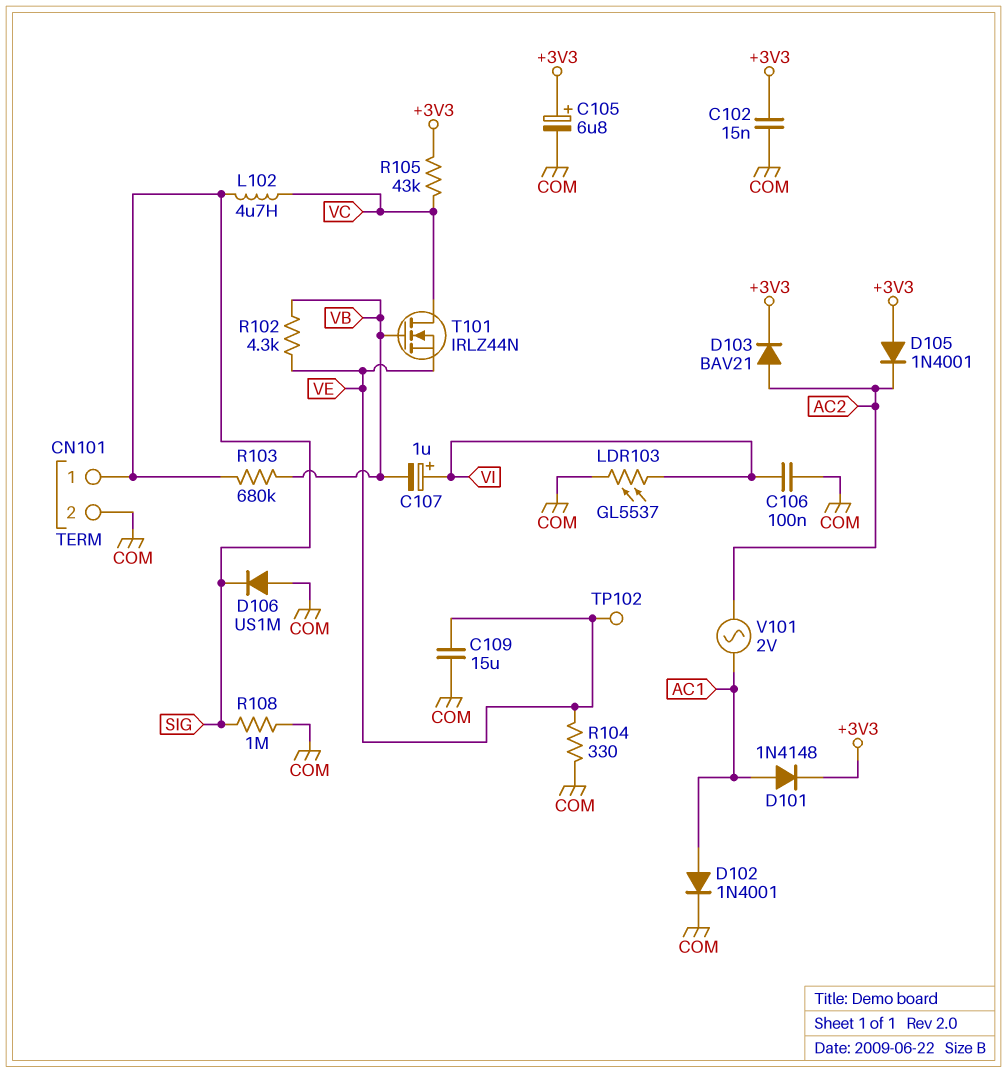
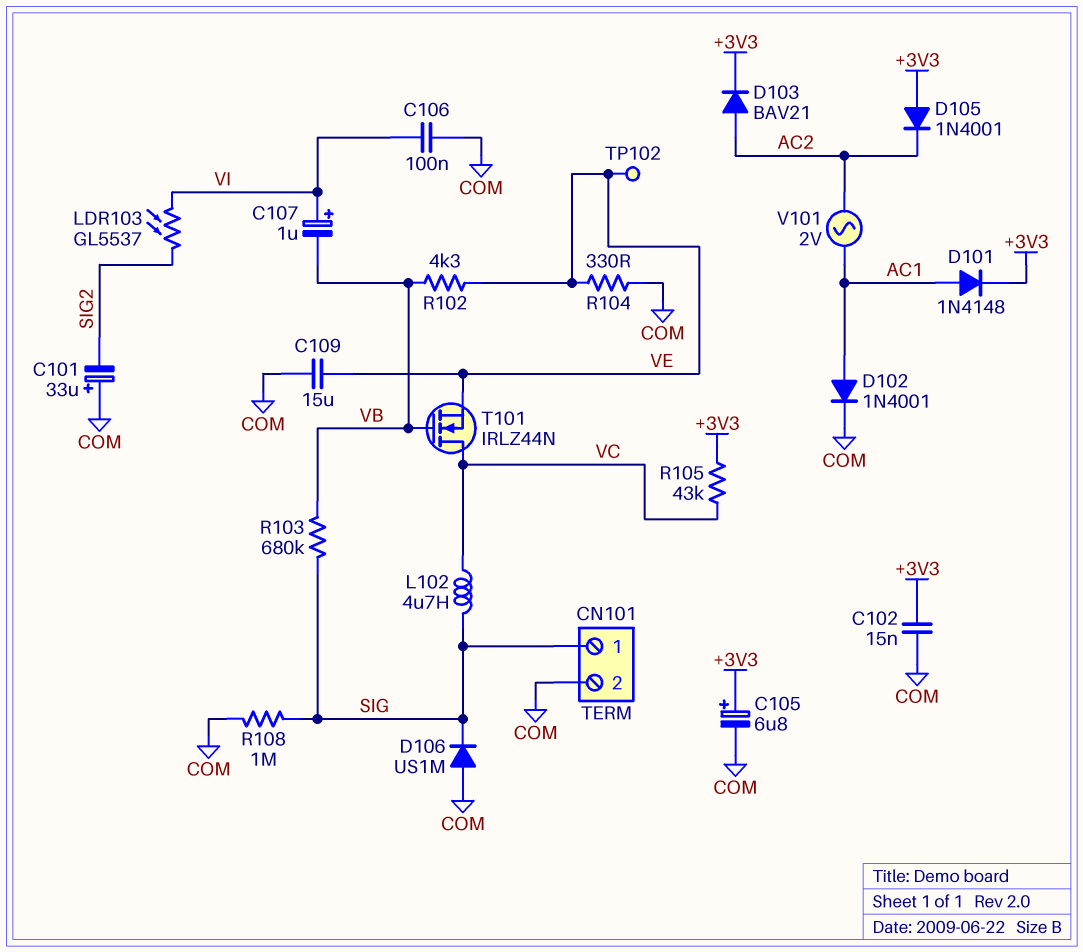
C101: none -> 33uF (plus COM, minus SIG2)
LDR103: GL5537 (COM, VI) -> GL5537 (SIG2, VI)

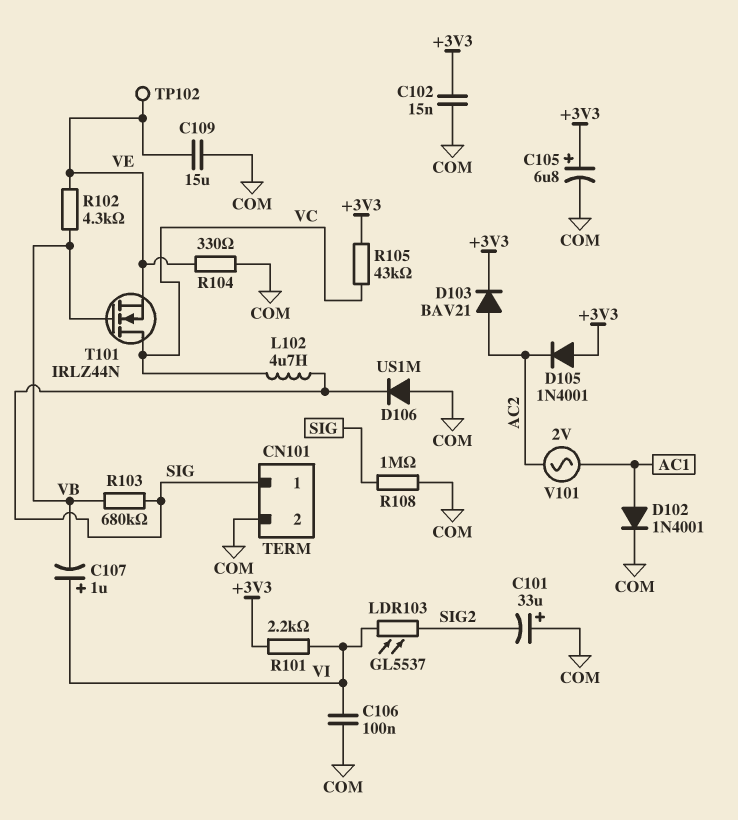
D101: diode 1N4148 (A AC1, K +3V3) -> none
R101: none -> 2.2k (+3V3, VI)

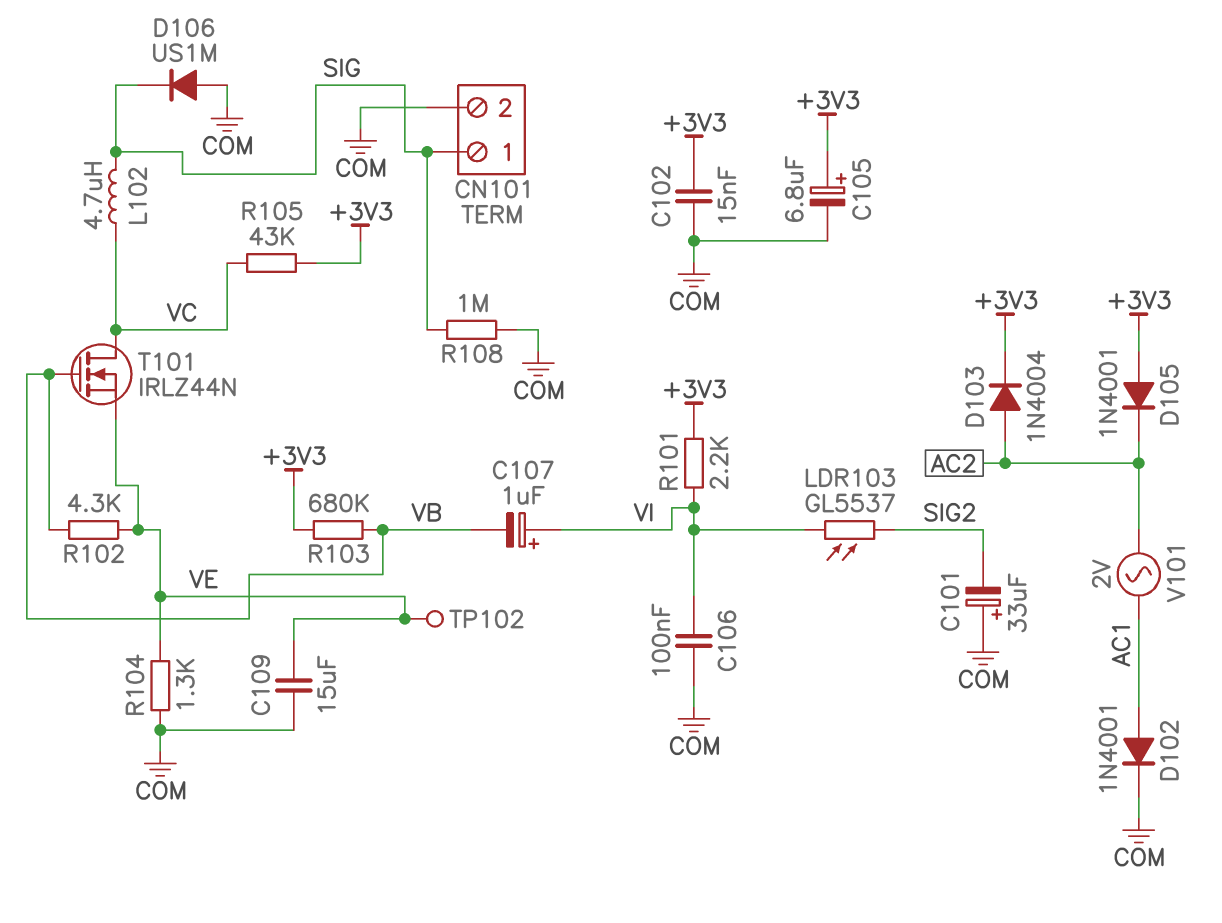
D103: diode BAV21 (A AC2, K +3V3) -> diode 1N4004 (A AC2, K +3V3)
R103: 680k (SIG, VB) -> 680k (+3V3, VB)
R104: 330 (COM, VE) -> 1.3k (COM, VE)

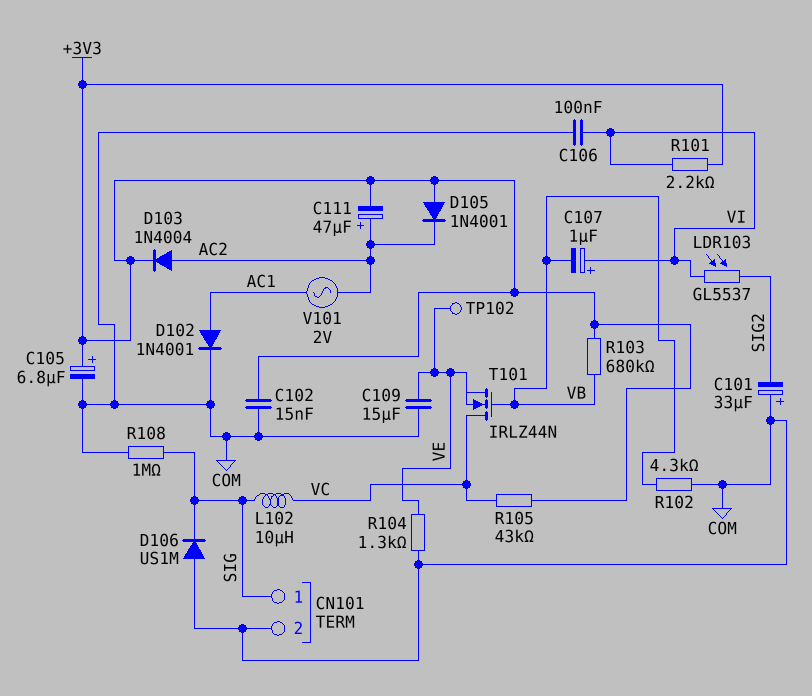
C111: none -> 47uF (plus AC2, minus +3V3)
L102: 4.7uH (SIG, VC) -> 10uH (SIG, VC)
R102: 4.3k (VB, VE) -> 4.3k (COM, VB)

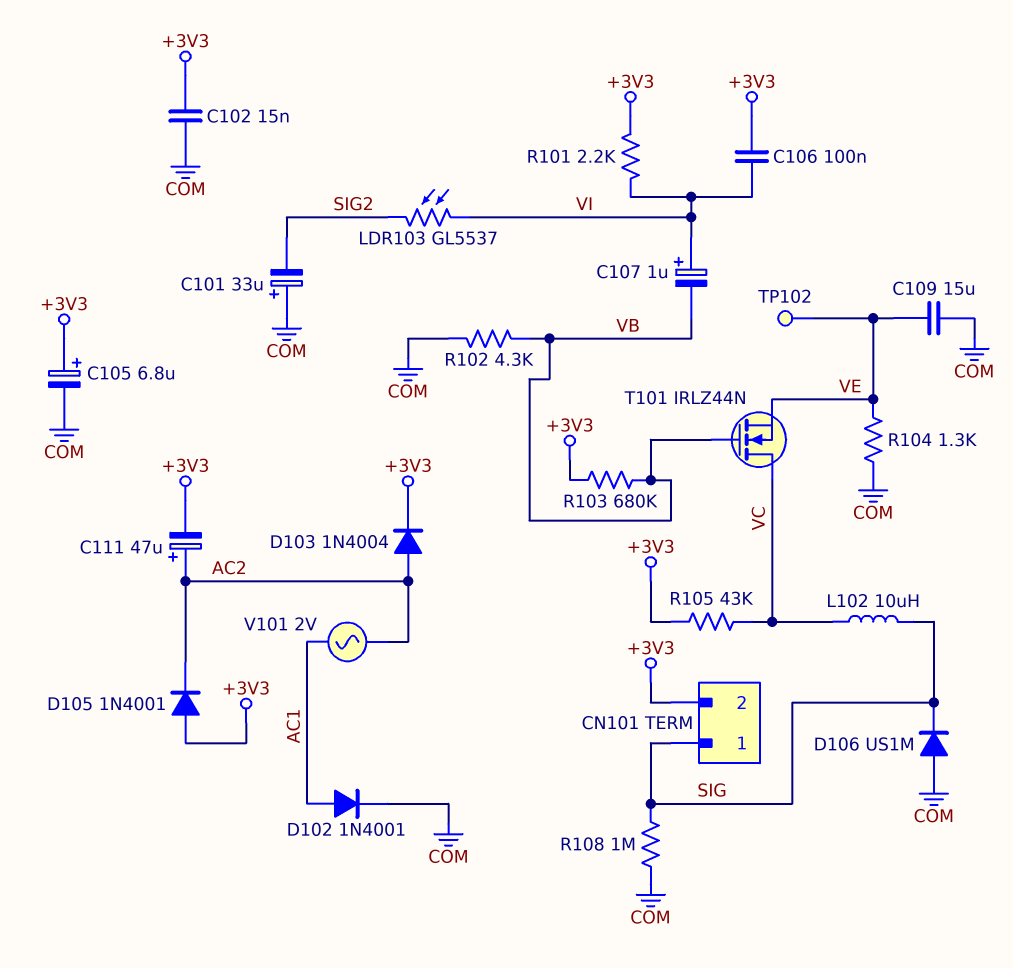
C106: 100nF (COM, VI) -> 100nF (+3V3, VI)
CN101 pin 2: COM -> +3V3

